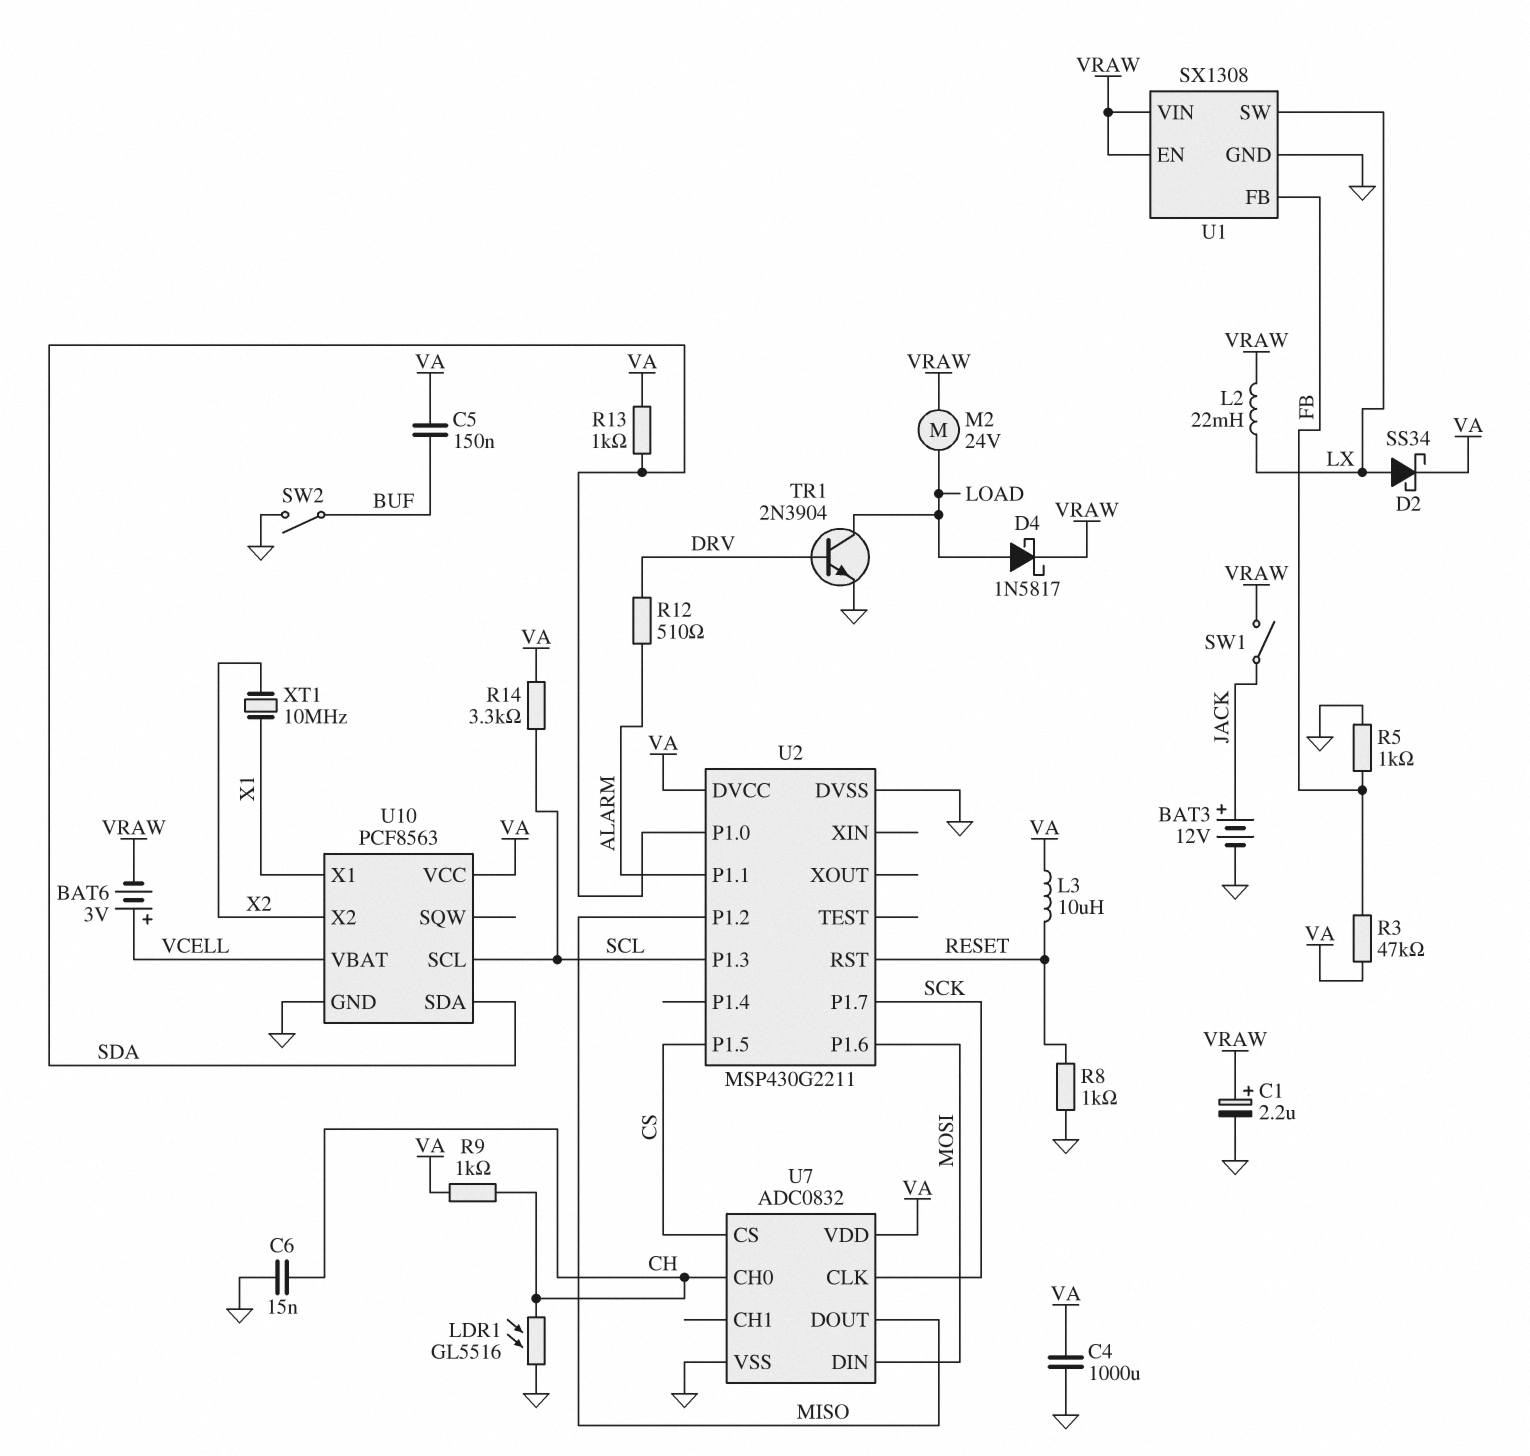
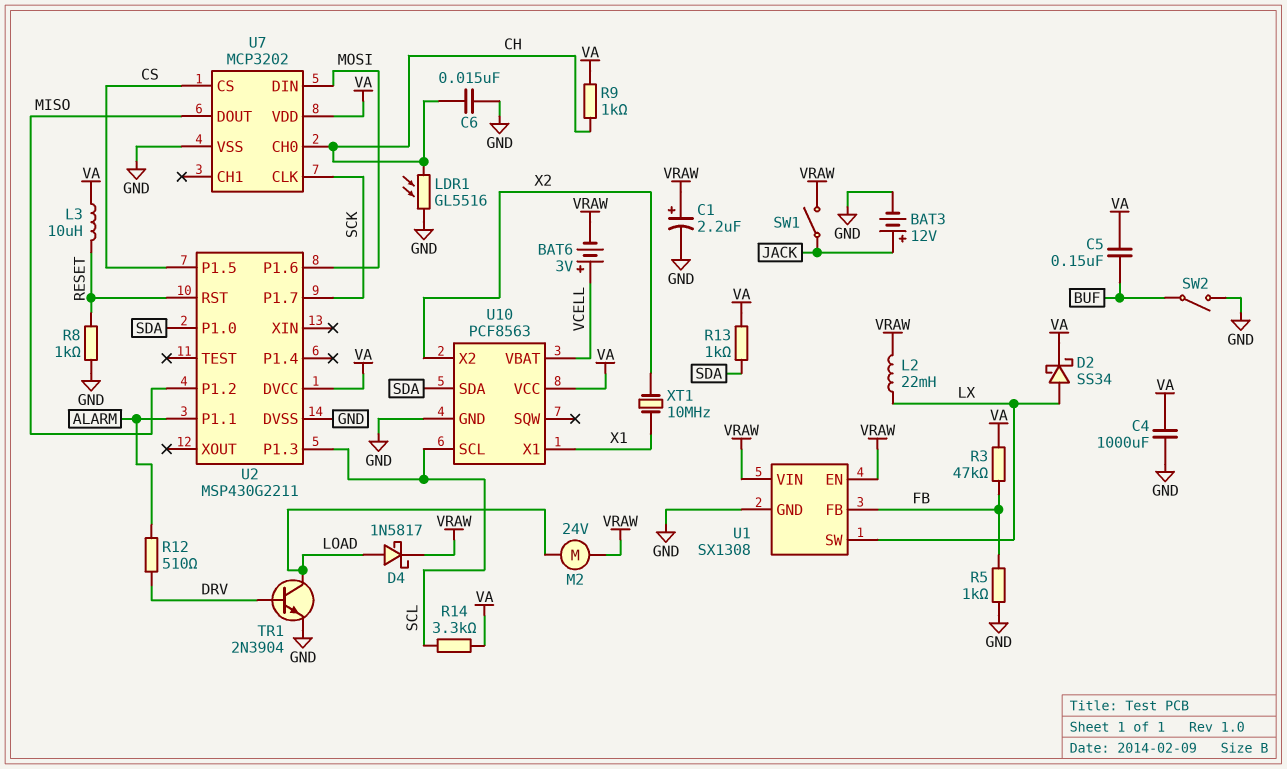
U7: ADC0832 -> MCP3202

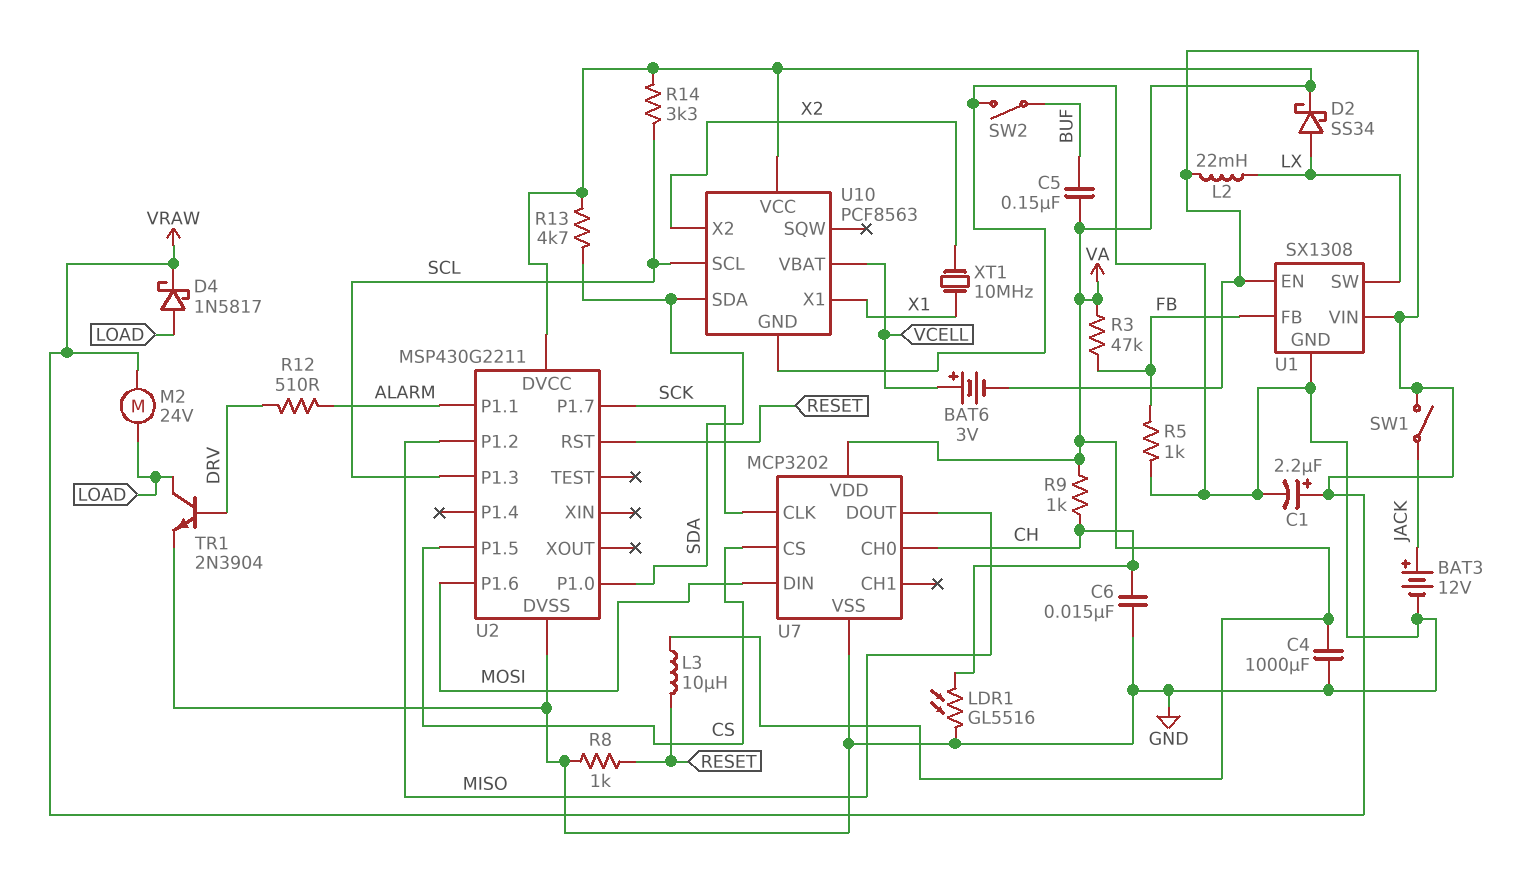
R13: 1k (SDA, VA) -> 4.7k (SDA, VA)

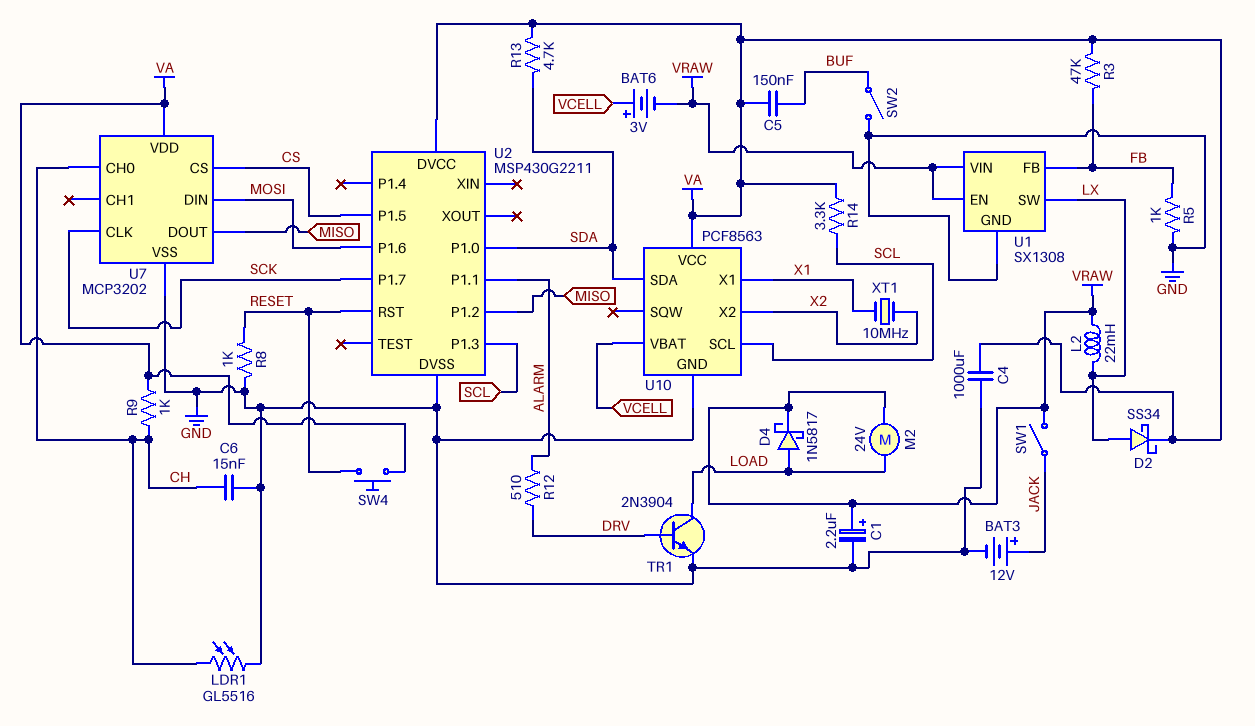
L3: 10uH (RESET, VA) -> none
SW4: none -> button (RESET, VA)

